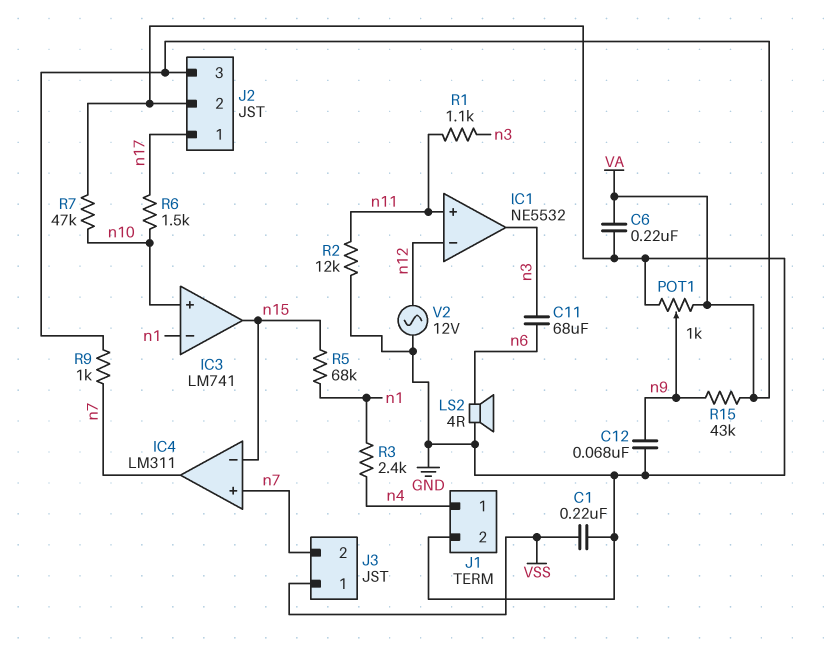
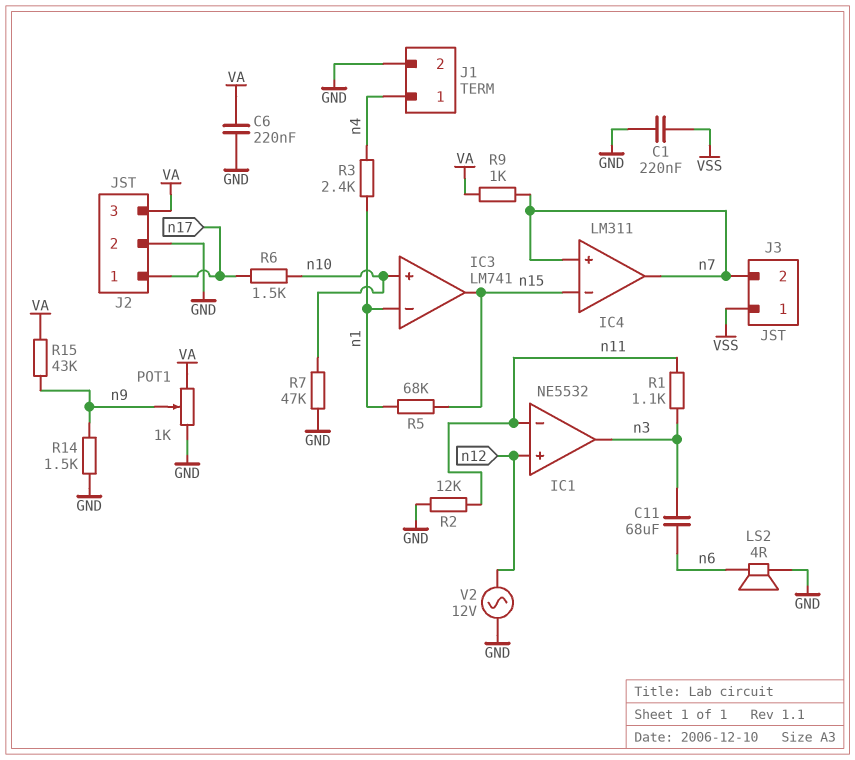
C12: 68nF (GND, n9) -> none
IC1 pin in+: n11 -> n12
IC1 pin in-: n12 -> n11
R14: none -> 1.5k (GND, n9)

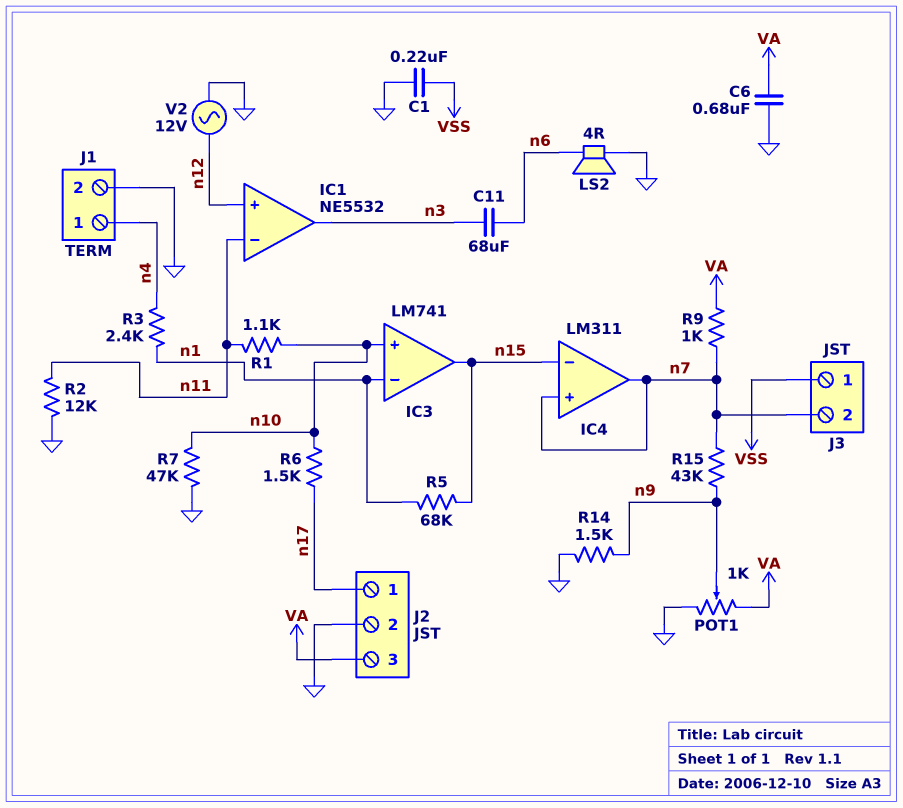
C6: 220nF (GND, VA) -> 680nF (GND, VA)
R1: 1.1k (n3, n11) -> 1.1k (n10, n11)
R15: 43k (VA, n9) -> 43k (n7, n9)

